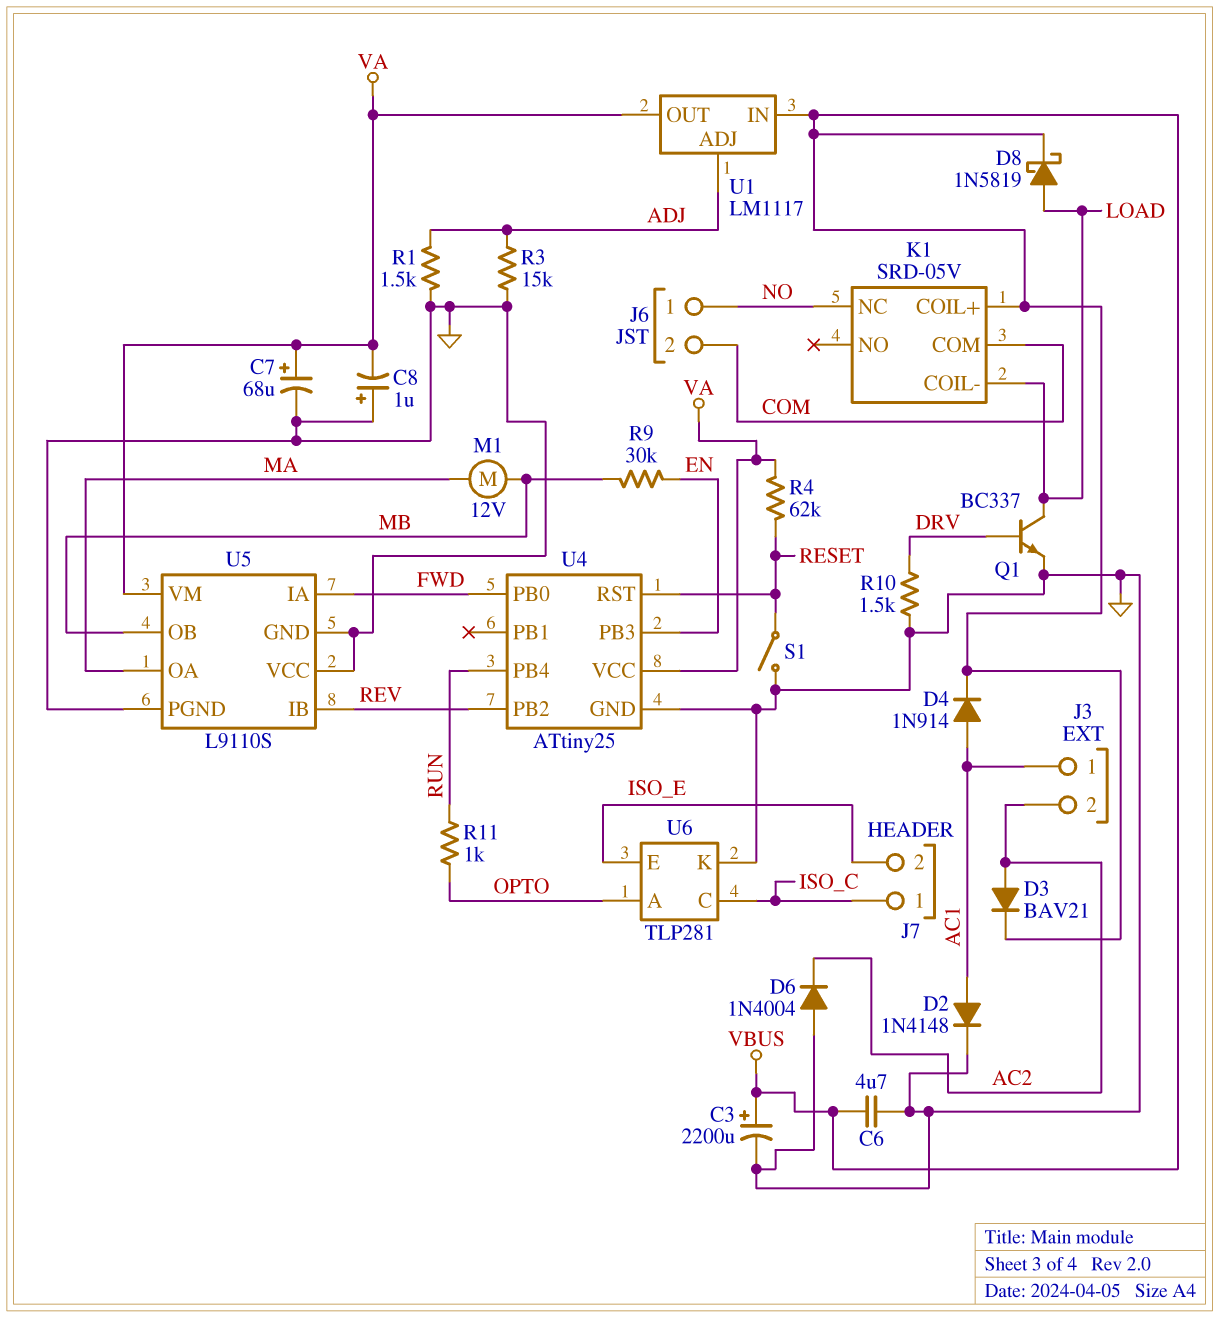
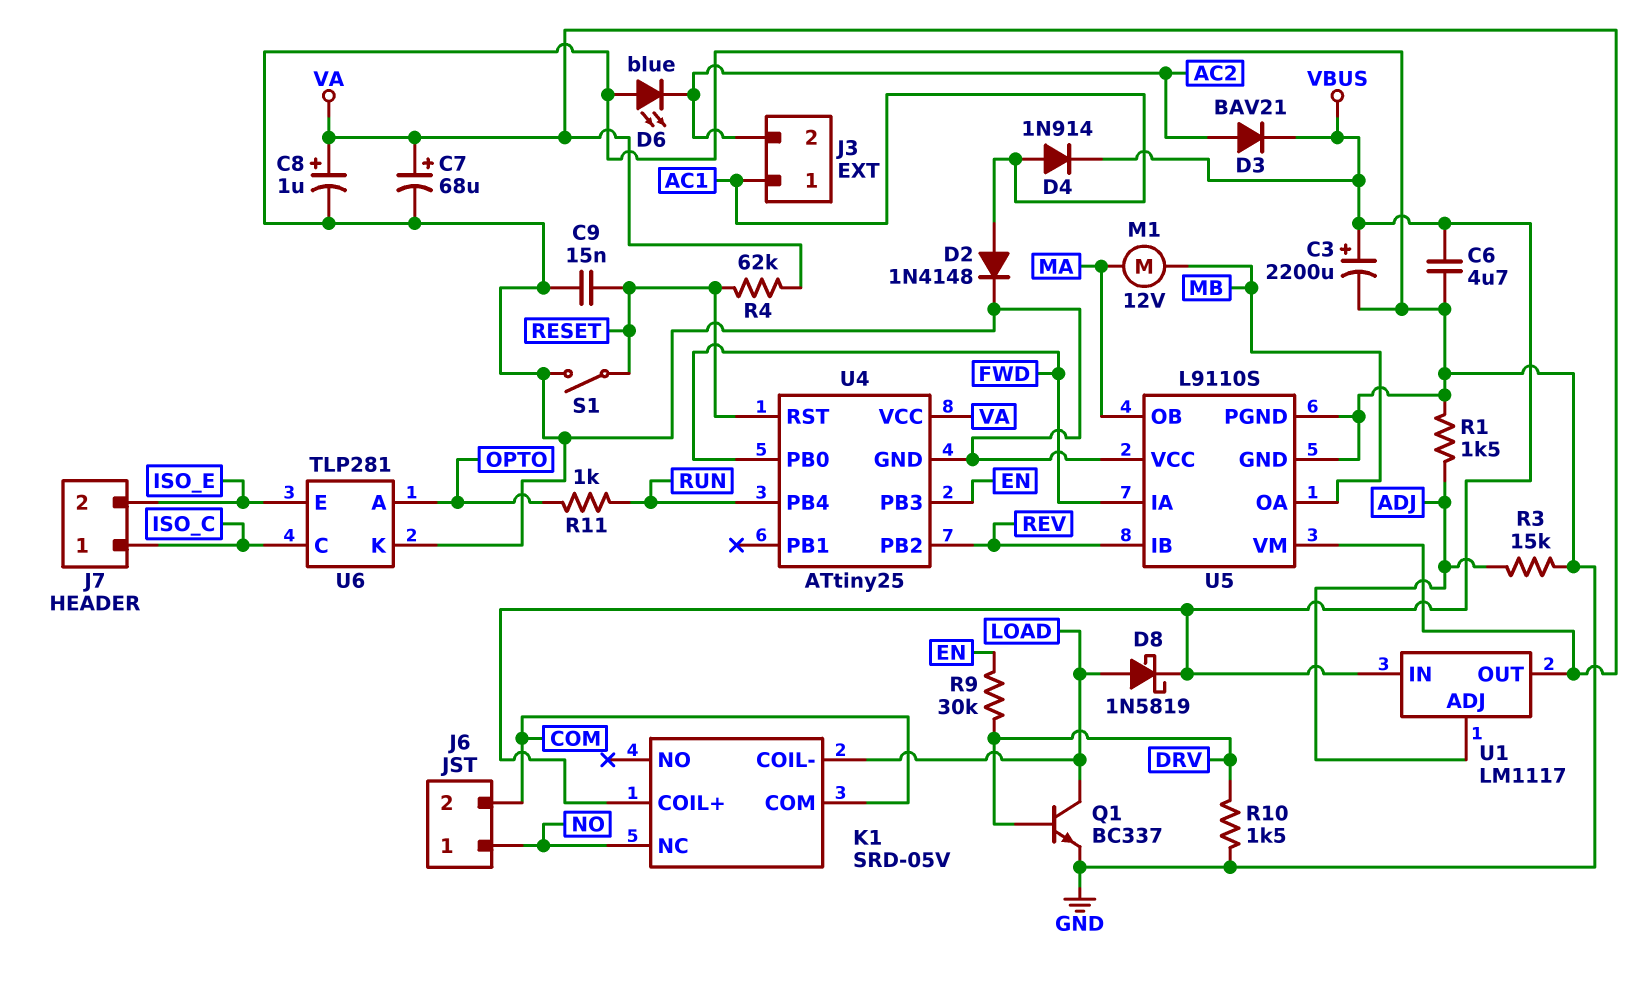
C8: 1uF (plus GND, minus VA) -> 1uF (plus VA, minus GND)
C9: none -> 15nF (GND, RESET)
D6: diode 1N4004 (A GND, K AC2) -> LED blue (A GND, K AC2)
R9: 30k (EN, MB) -> 30k (DRV, EN)
U5 pin OA: MA -> MB
U5 pin OB: MB -> MA

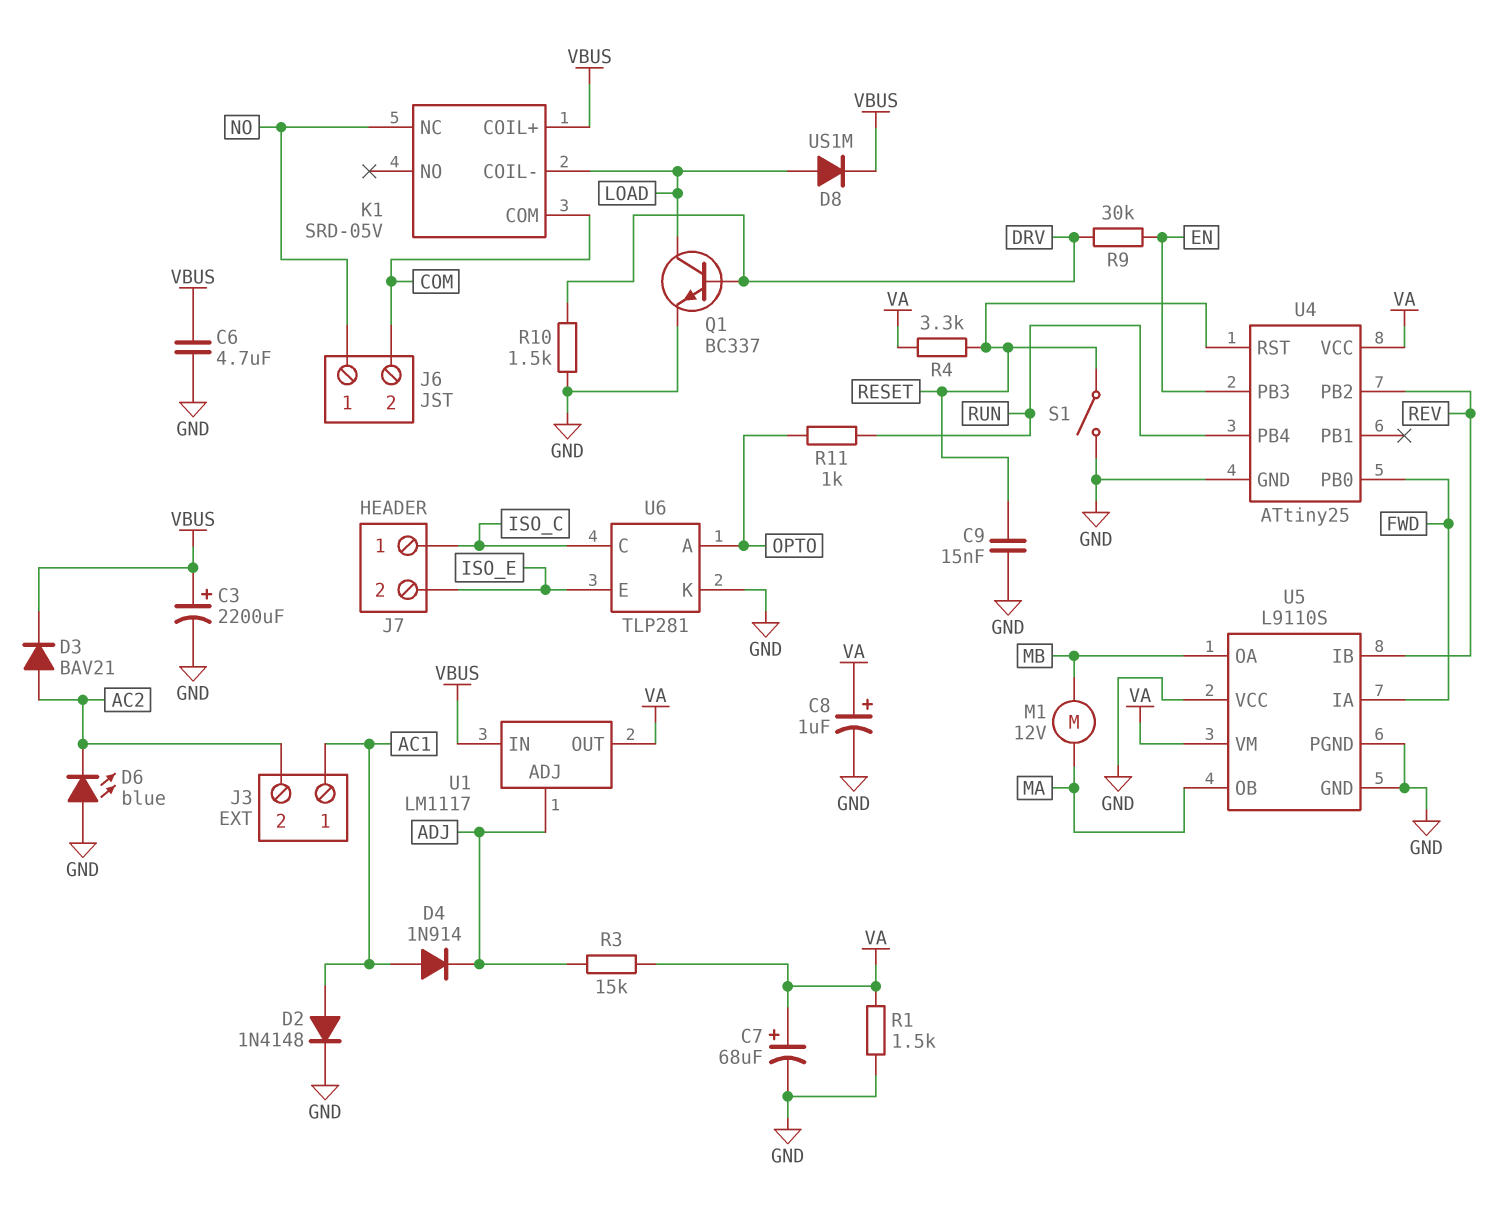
D4: diode 1N914 (A AC1, K VBUS) -> diode 1N914 (A AC1, K ADJ)
D8: schottky 1N5819 (A LOAD, K VBUS) -> diode US1M (A LOAD, K VBUS)
R1: 1.5k (ADJ, GND) -> 1.5k (GND, VA)
R3: 15k (ADJ, GND) -> 15k (ADJ, VA)
R4: 62k (RESET, VA) -> 3.3k (RESET, VA)

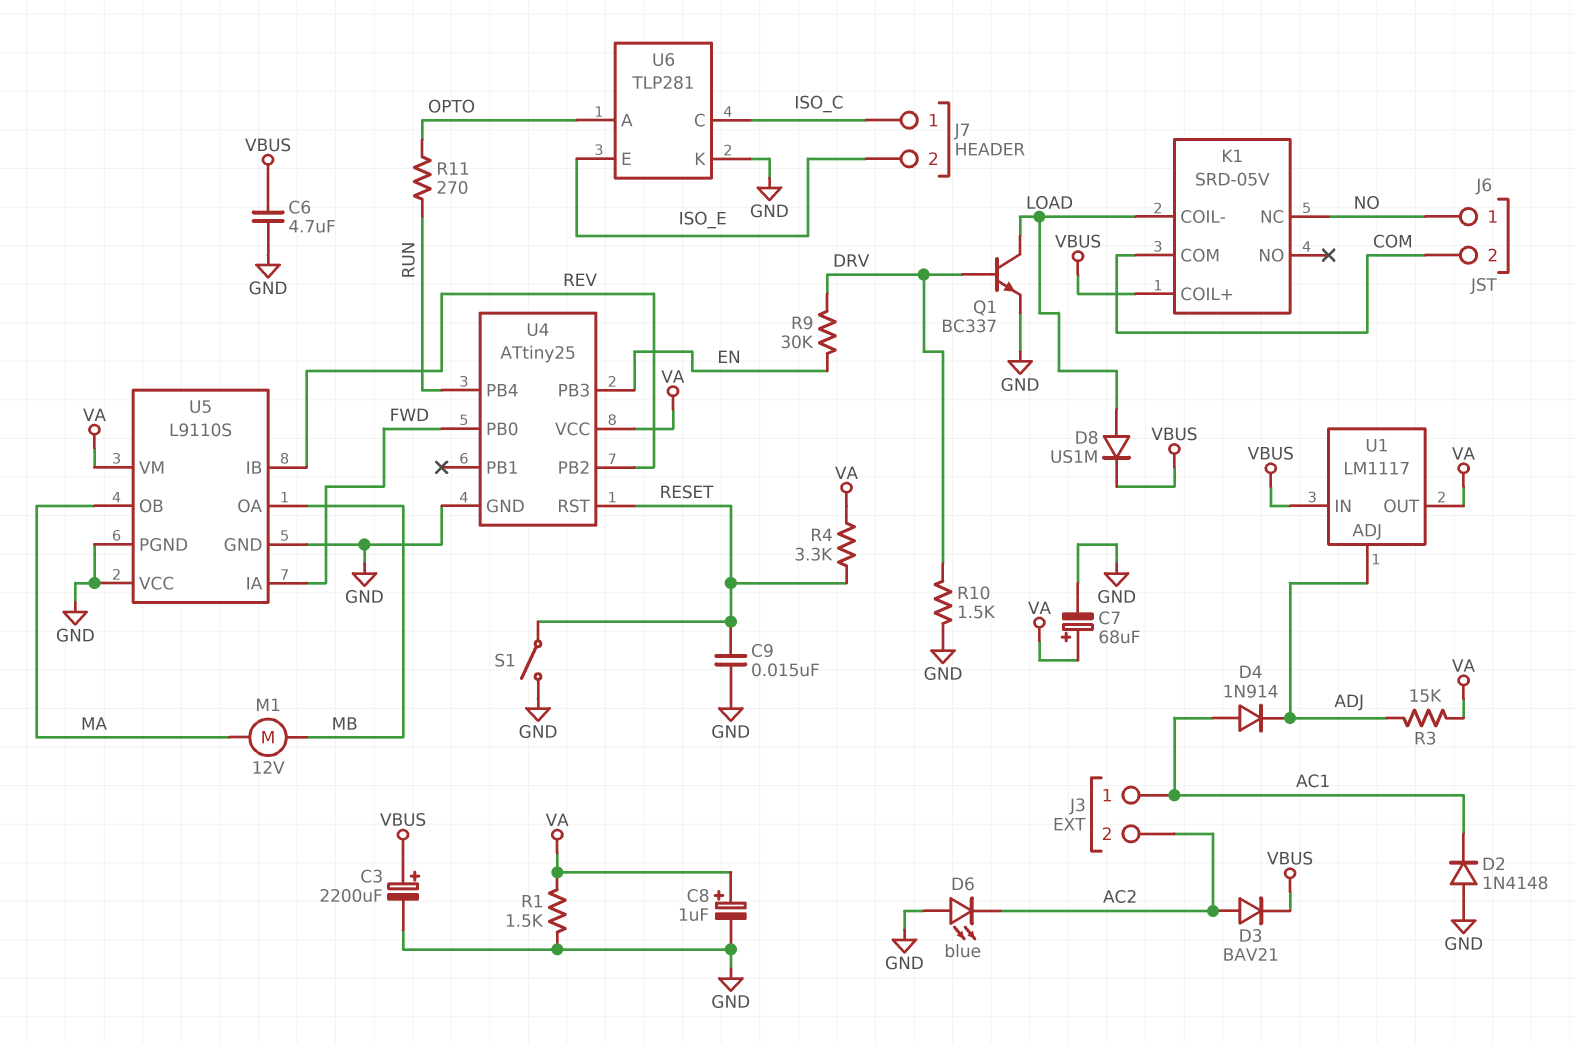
D2: diode 1N4148 (A AC1, K GND) -> diode 1N4148 (A GND, K AC1)
R11: 1k (OPTO, RUN) -> 270 (OPTO, RUN)

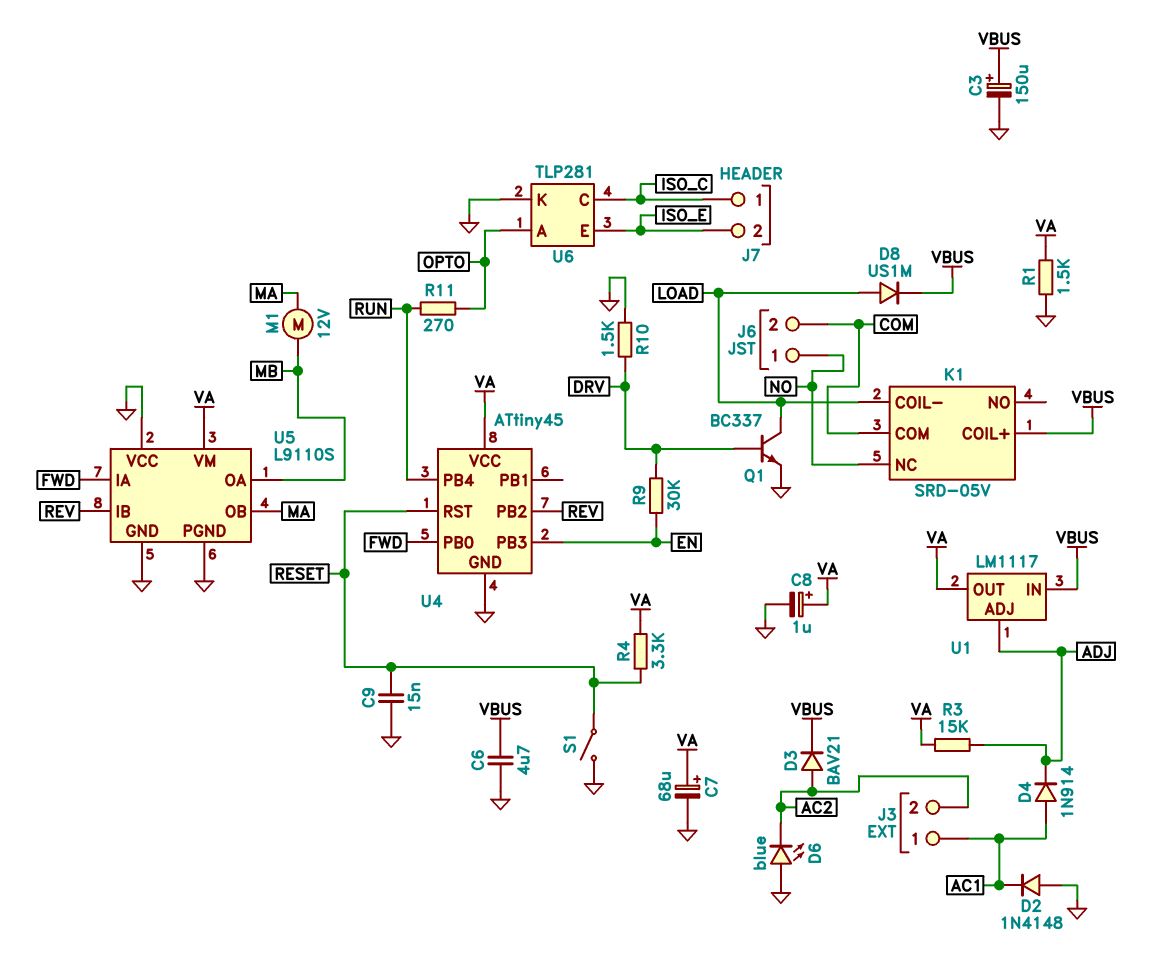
C3: 2200uF (plus VBUS, minus GND) -> 150uF (plus VBUS, minus GND)
U4: ATtiny25 -> ATtiny45

